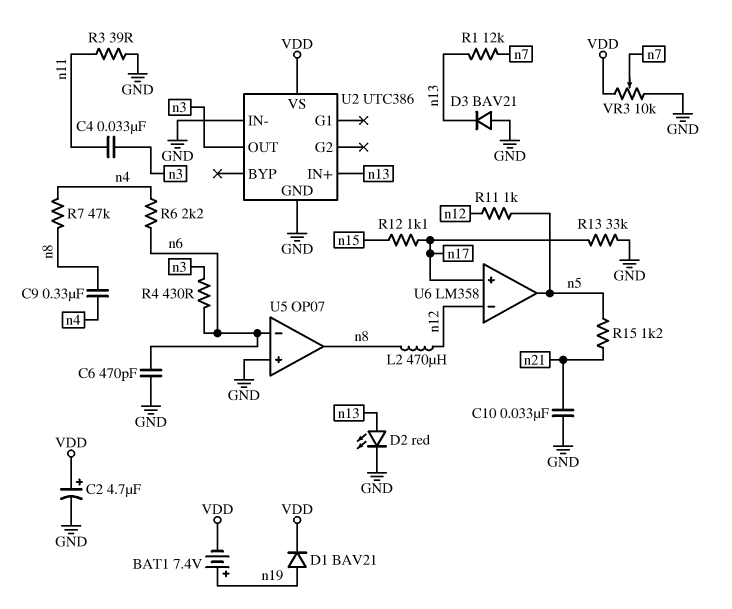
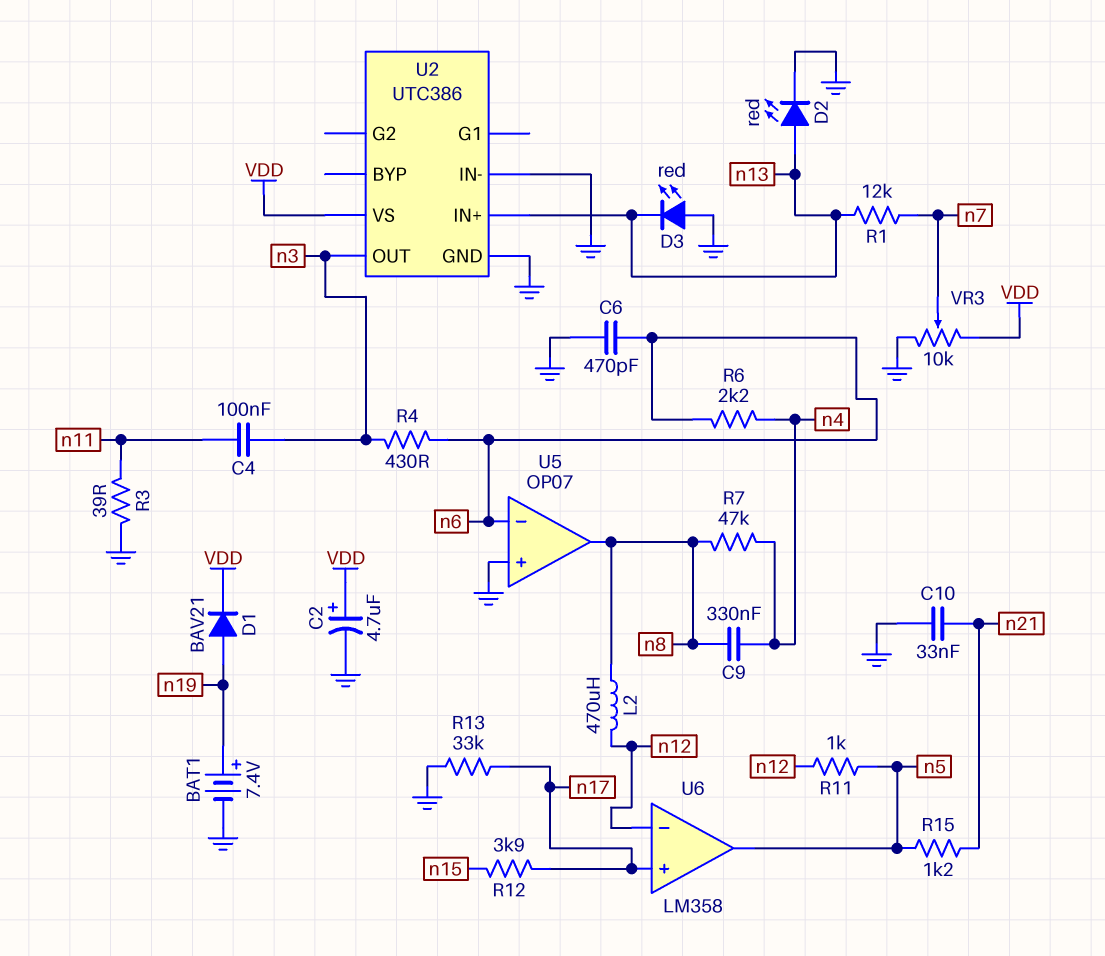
BAT1: 7.4V (plus n19, minus VDD) -> 7.4V (plus n19, minus GND)
C4: 33nF (n3, n11) -> 100nF (n3, n11)
D3: diode BAV21 (A GND, K n13) -> LED red (A GND, K n13)
R12: 1.1k (n15, n17) -> 3.9k (n15, n17)

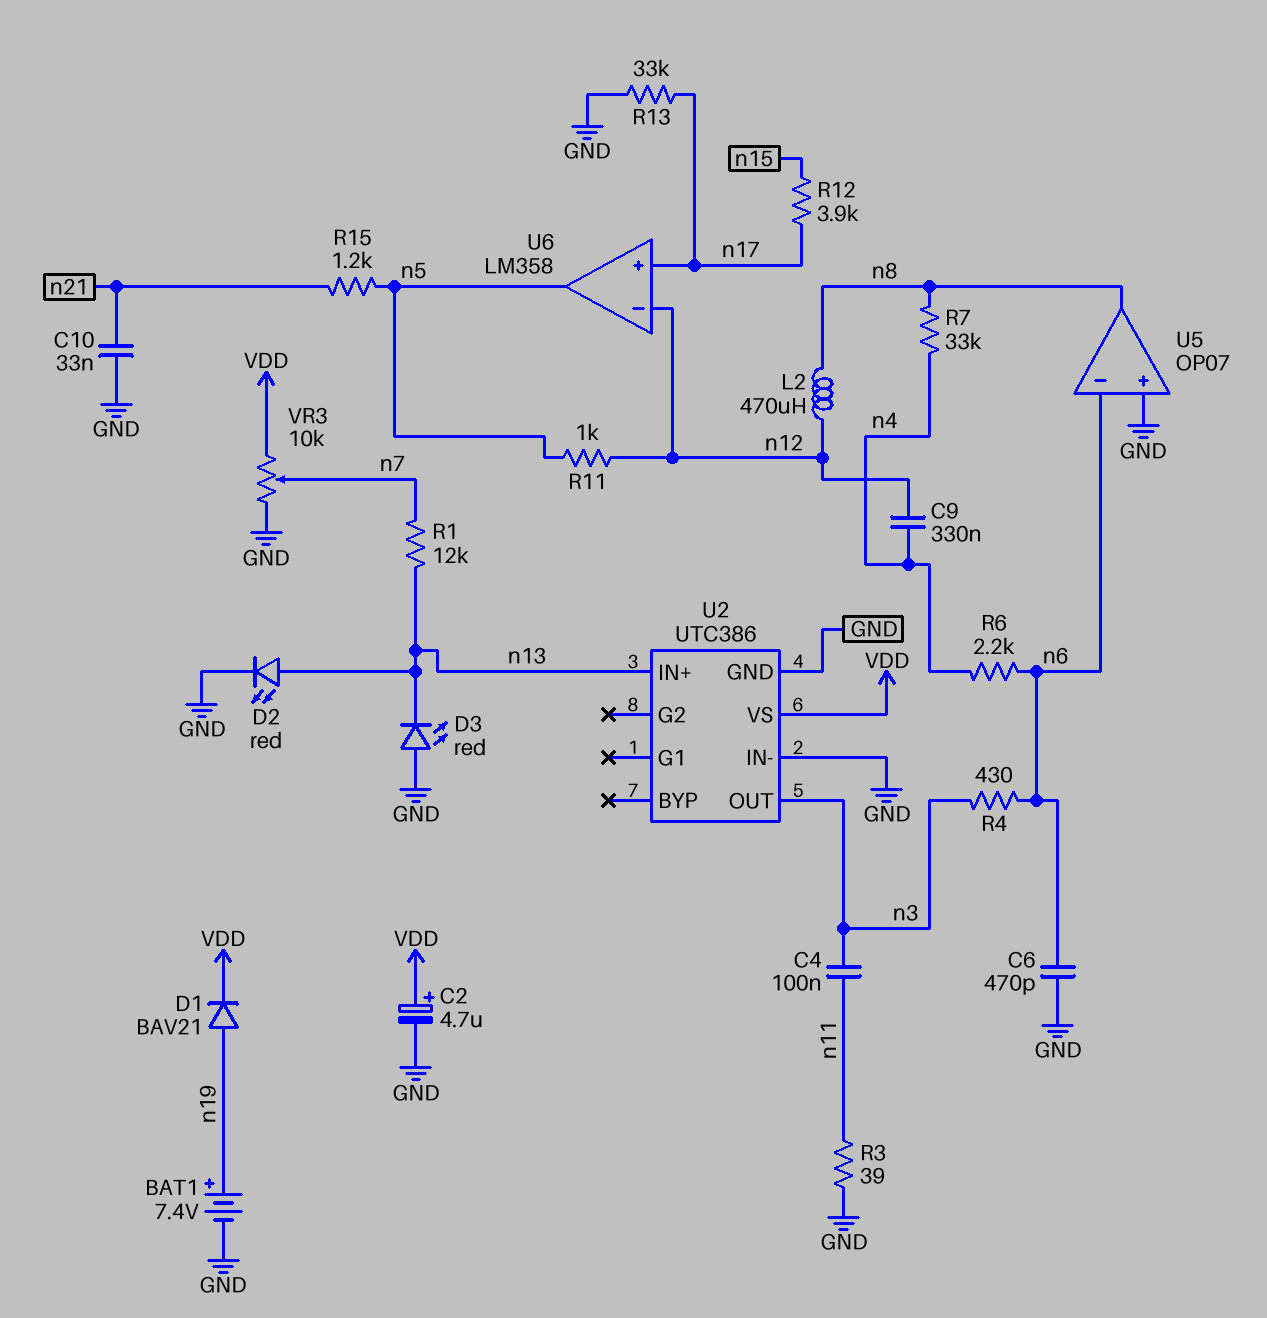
C9: 330nF (n4, n8) -> 330nF (n4, n12)
R7: 47k (n4, n8) -> 33k (n4, n8)

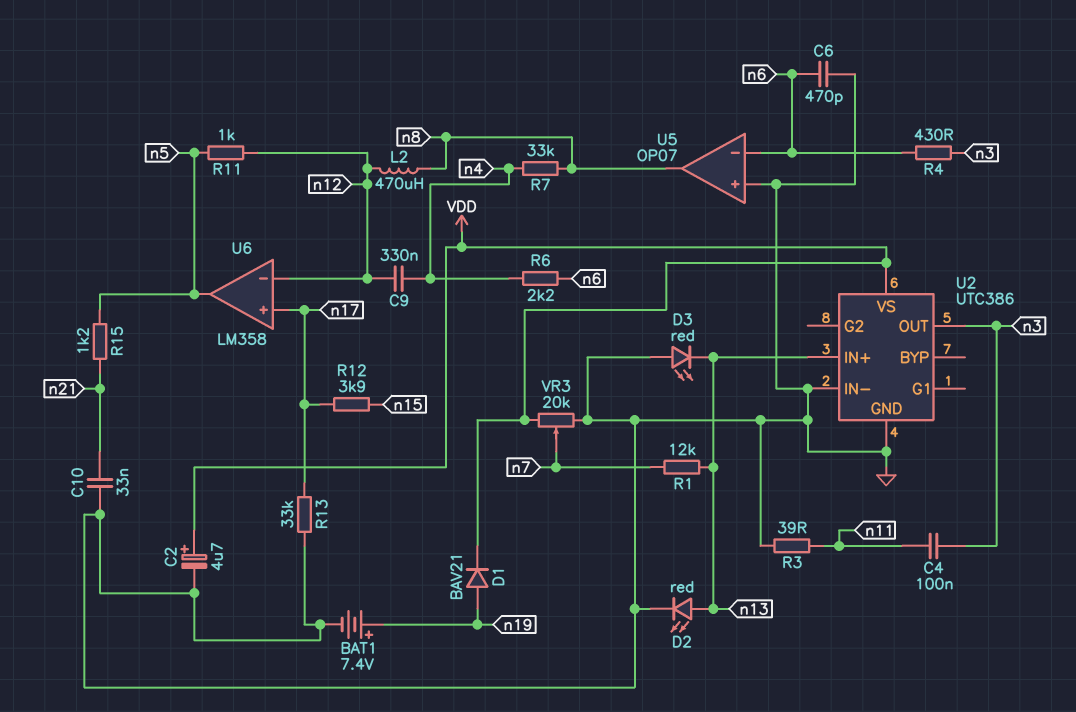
VR3: 10k (GND, VDD, wiper n7) -> 20k (GND, VDD, wiper n7)

